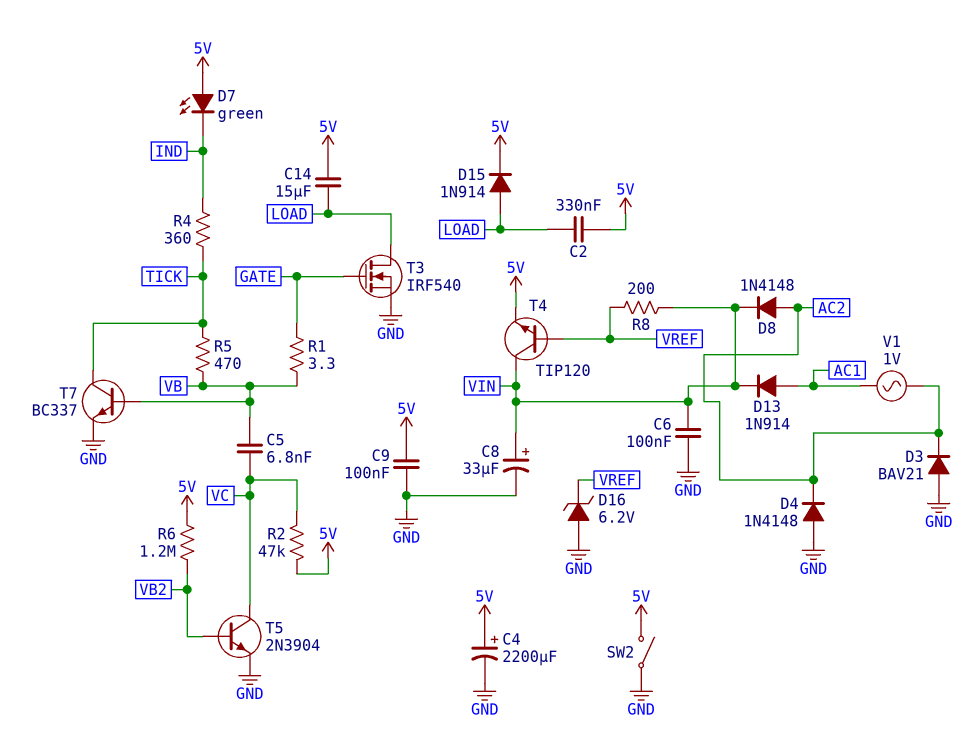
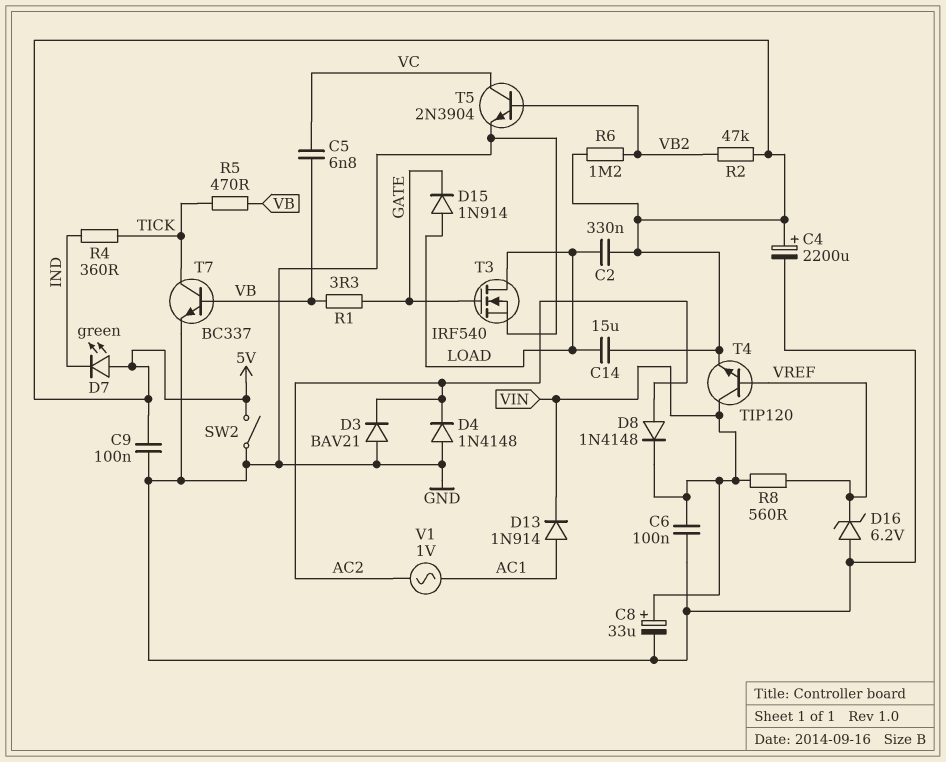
D15: diode 1N914 (A LOAD, K 5V) -> diode 1N914 (A LOAD, K GATE)
R2: 47k (5V, VC) -> 47k (5V, VB2)
R8: 200 (VIN, VREF) -> 560 (VIN, VREF)

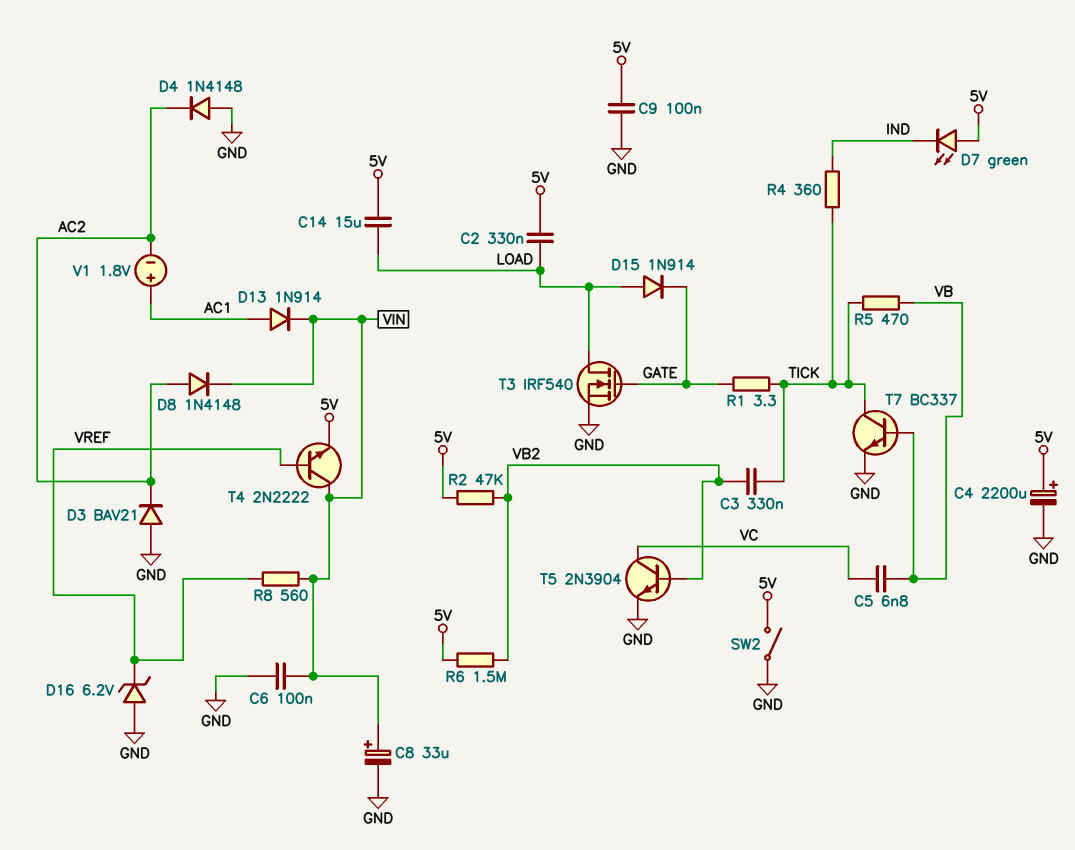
C3: none -> 330nF (TICK, VB2)
R1: 3.3 (GATE, VB) -> 3.3 (GATE, TICK)
R6: 1.2M (5V, VB2) -> 1.5M (5V, VB2)
T4: NPN TIP120 (B VREF, C VIN, E 5V) -> NPN 2N2222 (B VREF, C VIN, E 5V)
V1: AC 1V (AC1, AC2) -> 1.8V (plus AC1, minus AC2)

